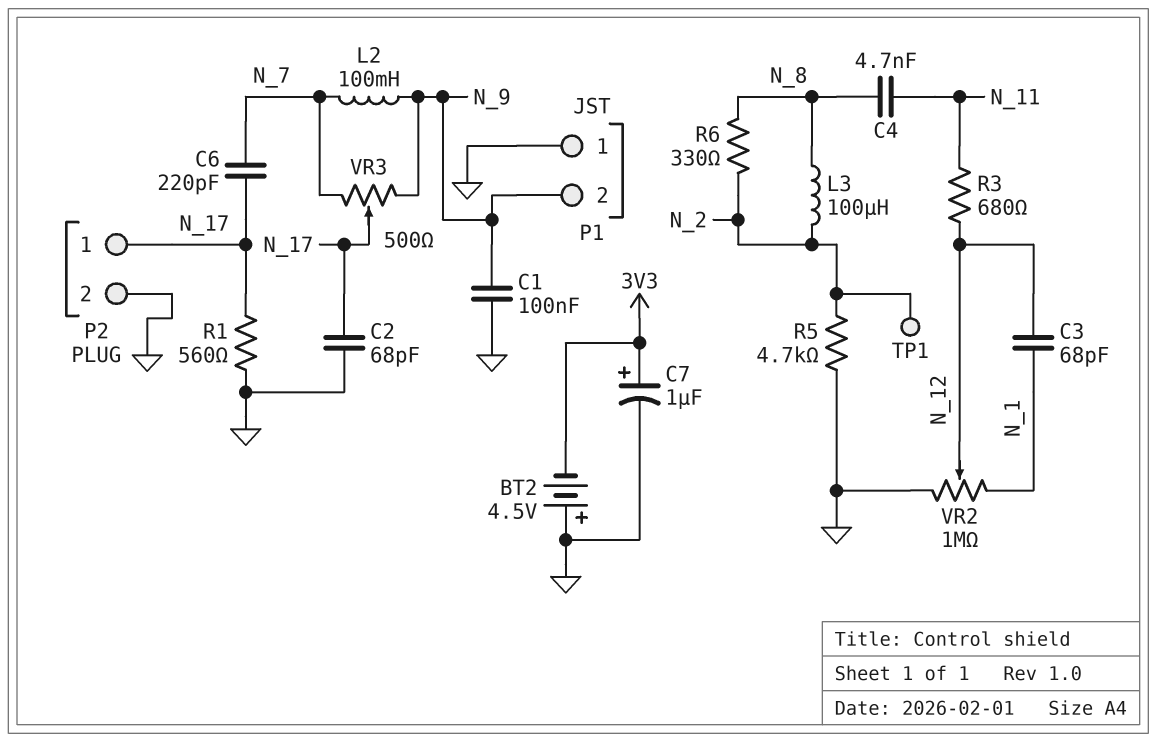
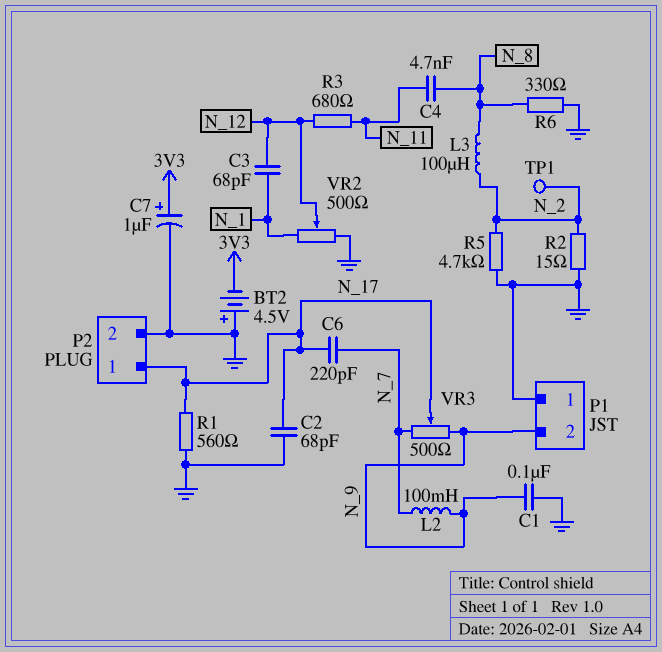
R2: none -> 15 (GND, N_2)
R6: 330 (N_2, N_8) -> 330 (GND, N_8)
VR2: 1M (GND, N_1, wiper N_12) -> 500 (GND, N_1, wiper N_12)

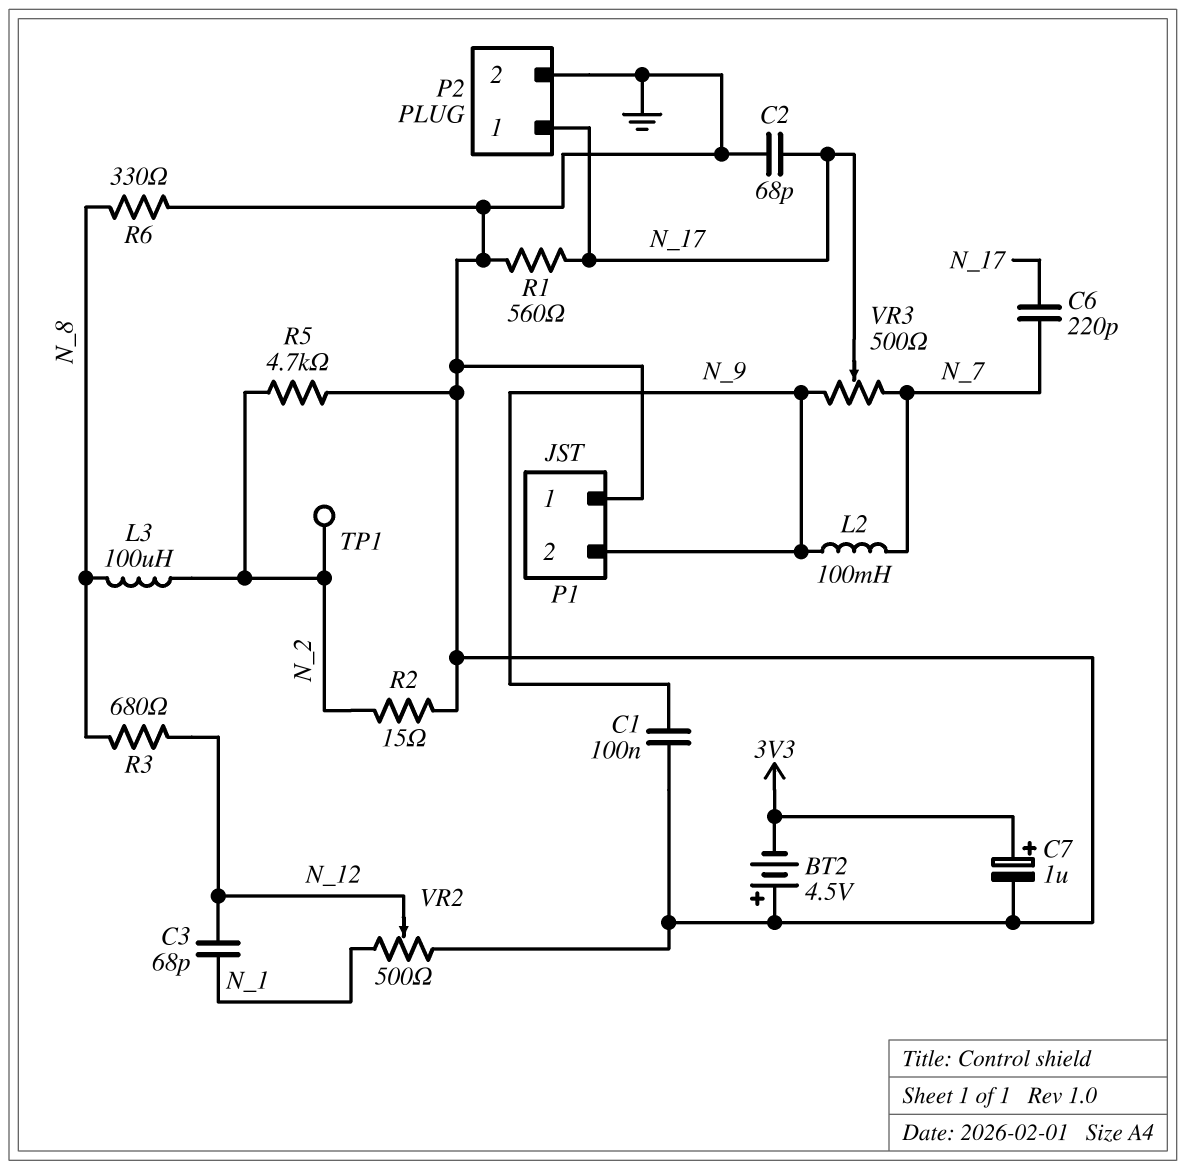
C4: 4.7nF (N_8, N_11) -> none
R3: 680 (N_11, N_12) -> 680 (N_8, N_12)

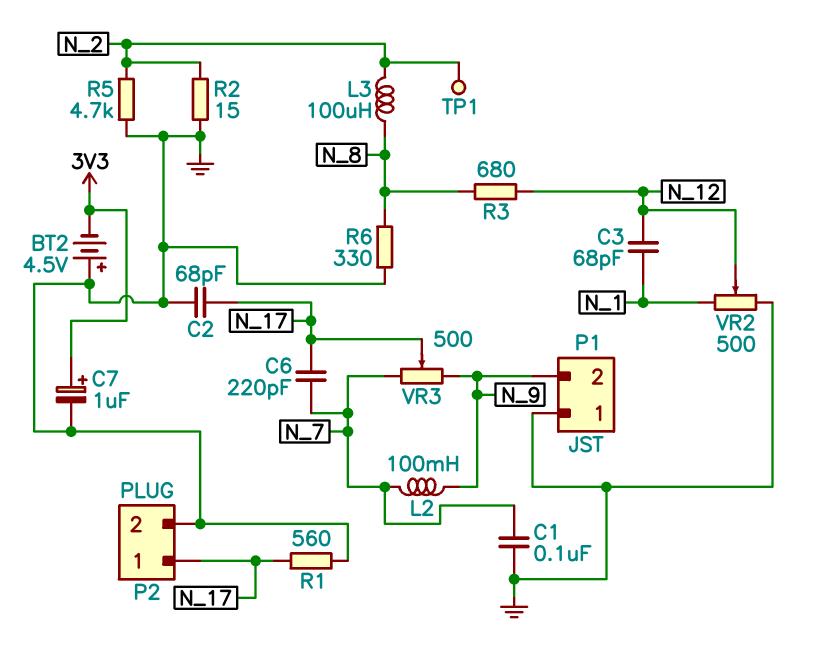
C1: 100nF (GND, N_9) -> 100nF (GND, N_7)

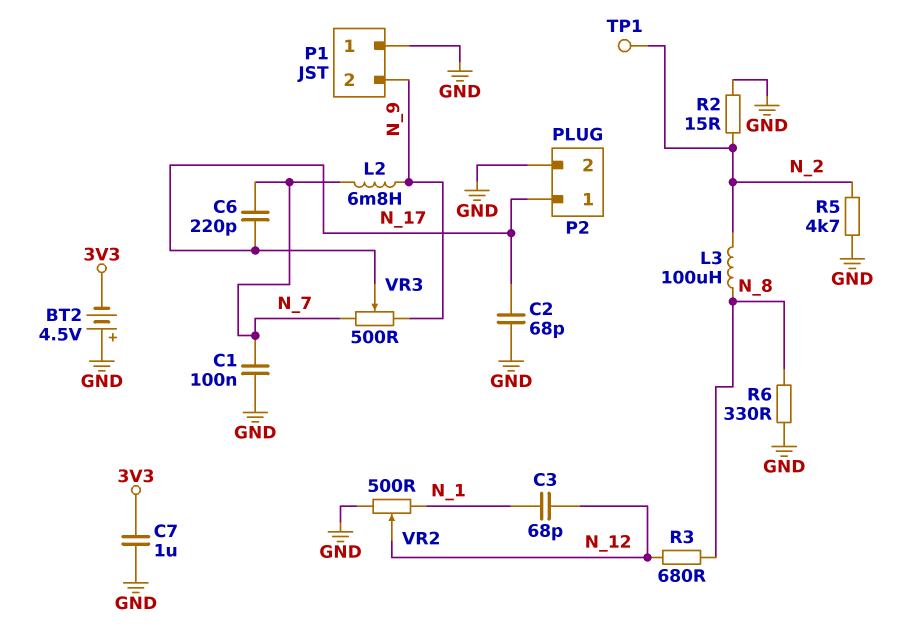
C7: 1uF (plus 3V3, minus GND) -> 1uF (3V3, GND)
L2: 100mH (N_7, N_9) -> 6.8mH (N_7, N_9)
R1: 560 (GND, N_17) -> none

